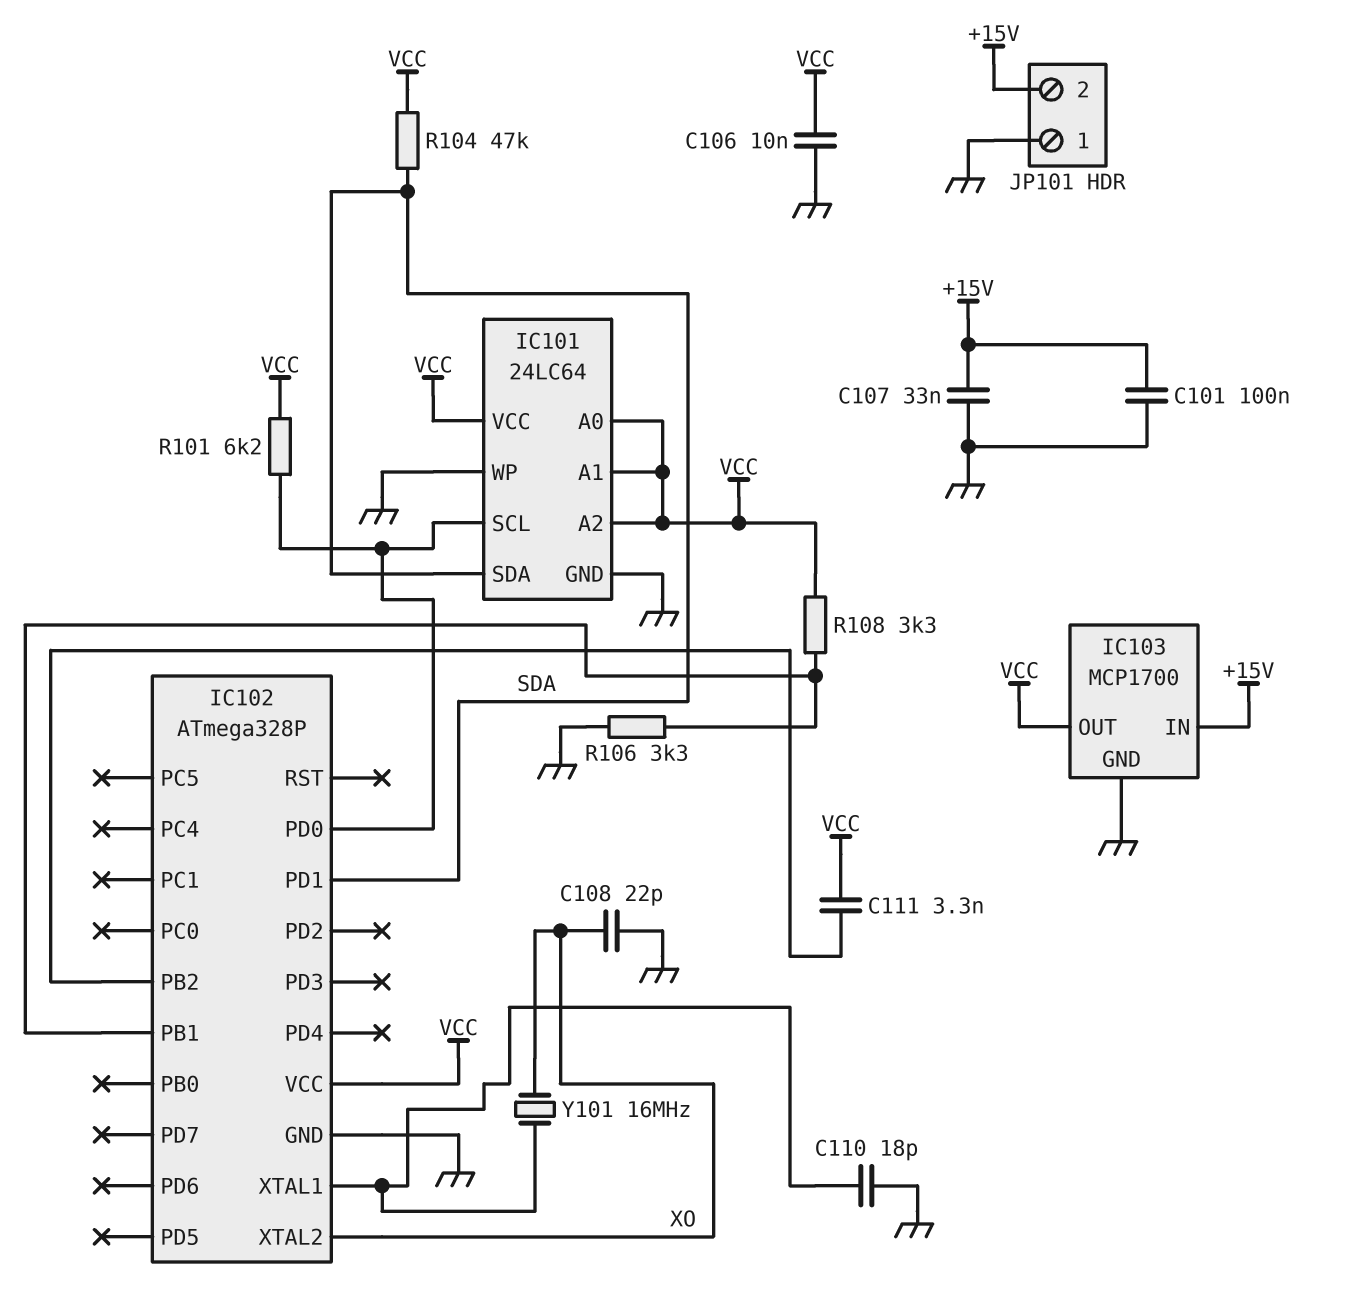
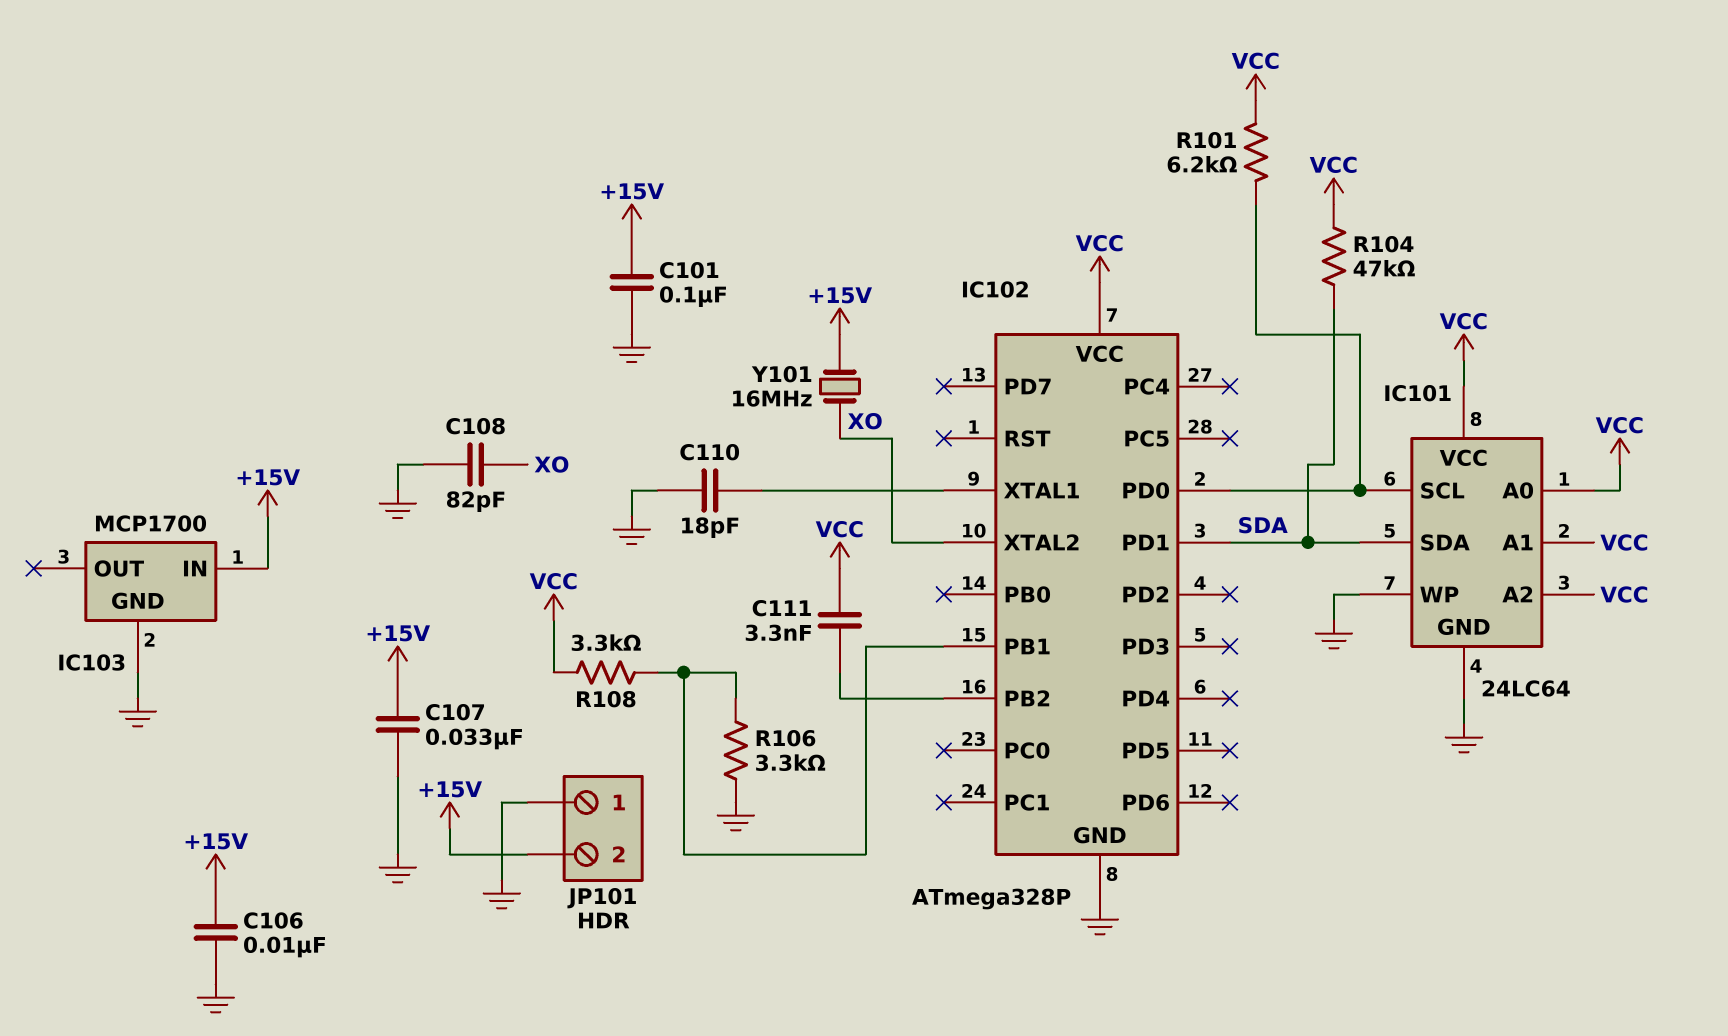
C106: 10nF (GND, VCC) -> 10nF (+15V, GND)
C108: 22pF (GND, XO) -> 82pF (GND, XO)
IC103 pin OUT: VCC -> none
Y101: 16MHz (IC102/XTAL1, XO) -> 16MHz (+15V, XO)

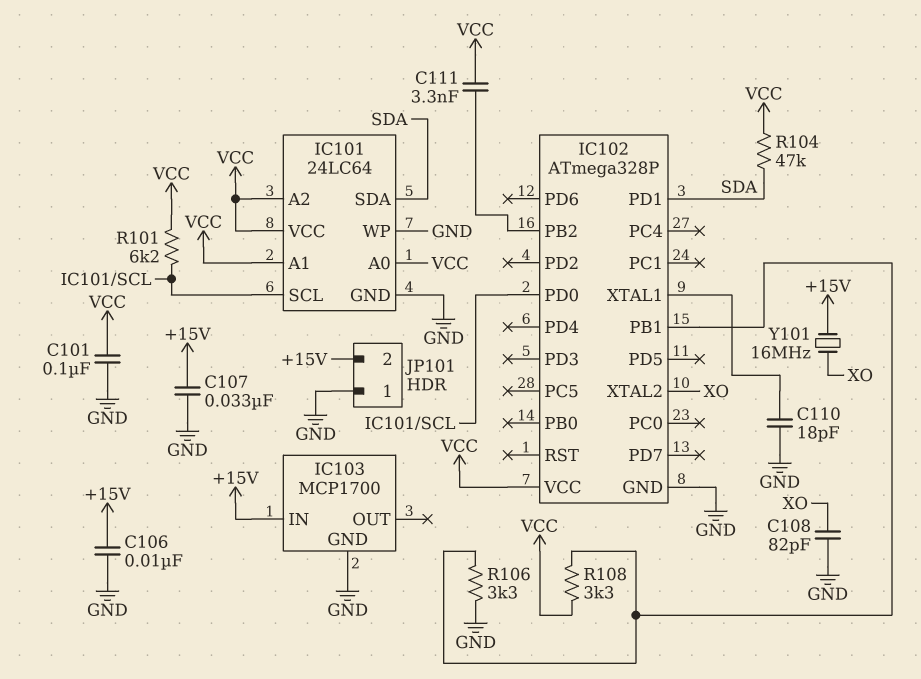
C101: 100nF (+15V, GND) -> 100nF (GND, VCC)

